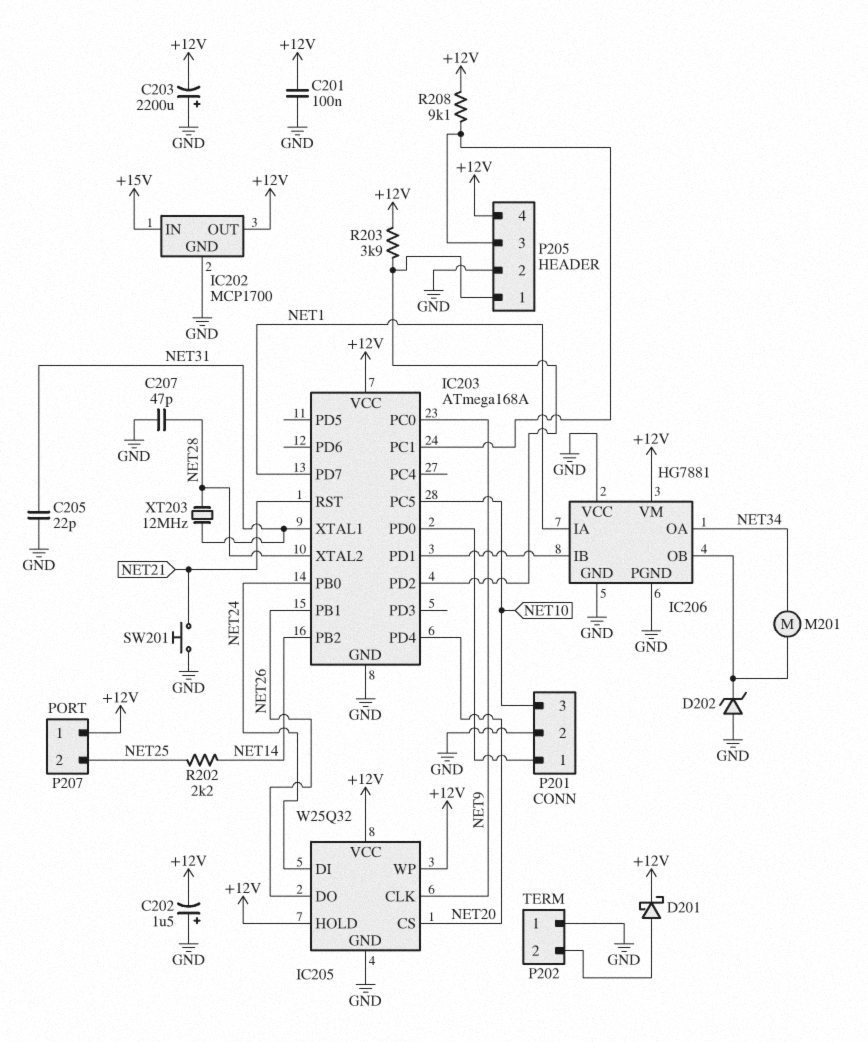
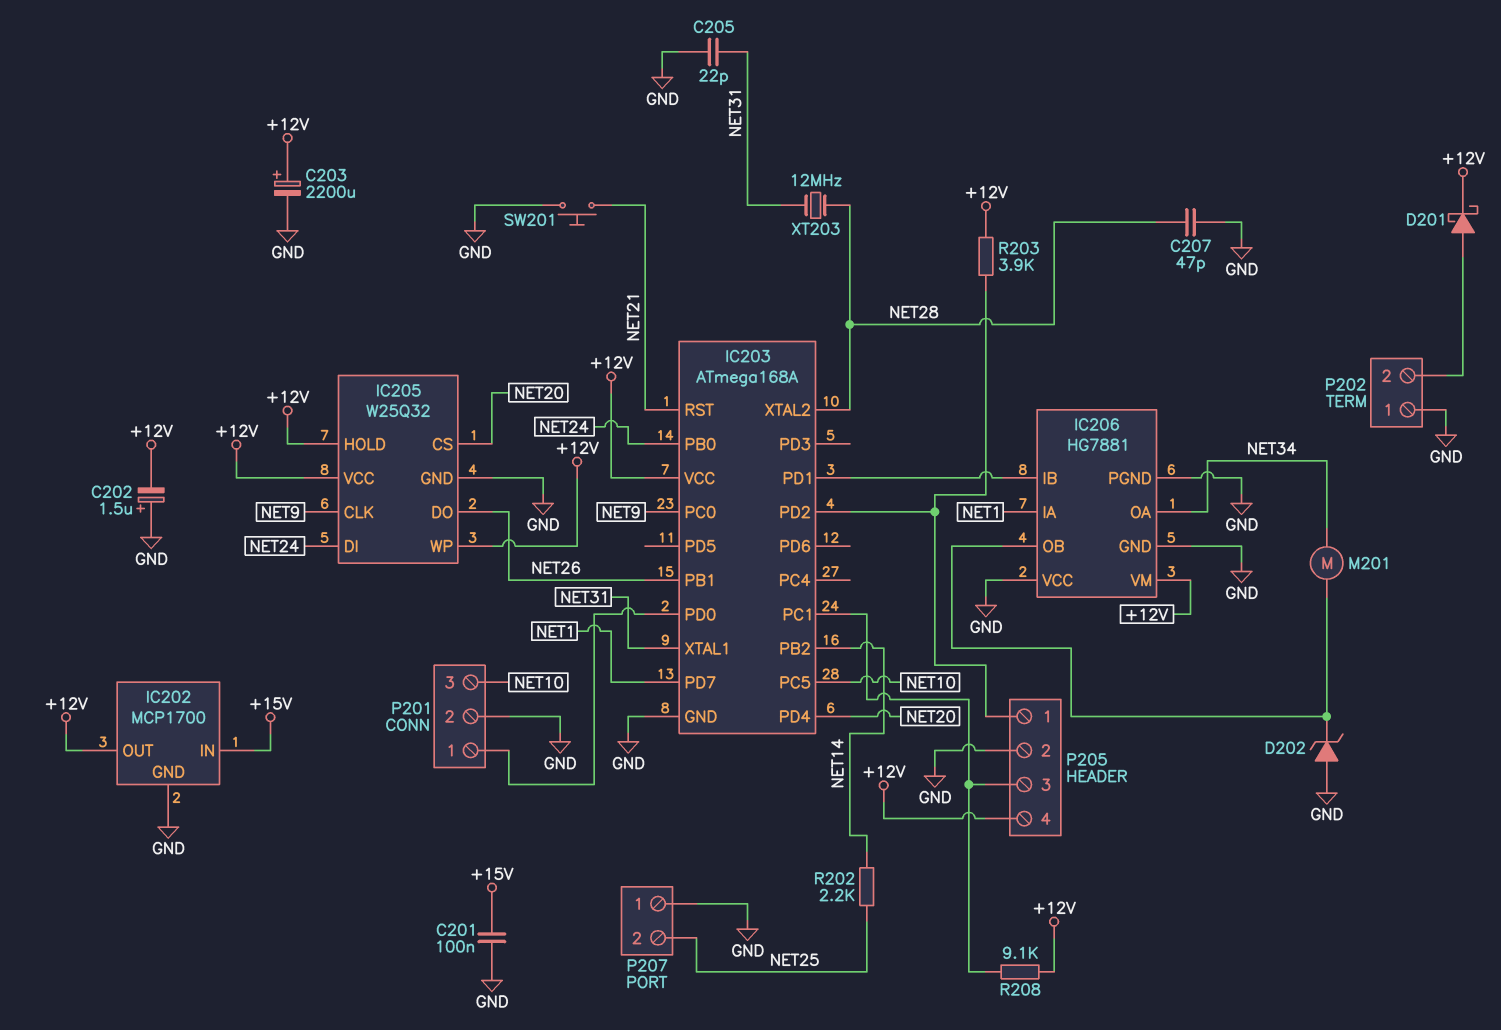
C201: 100nF (+12V, GND) -> 100nF (+15V, GND)
C203: 2200uF (plus GND, minus +12V) -> 2200uF (plus +12V, minus GND)
P207 pin 1: +12V -> GND

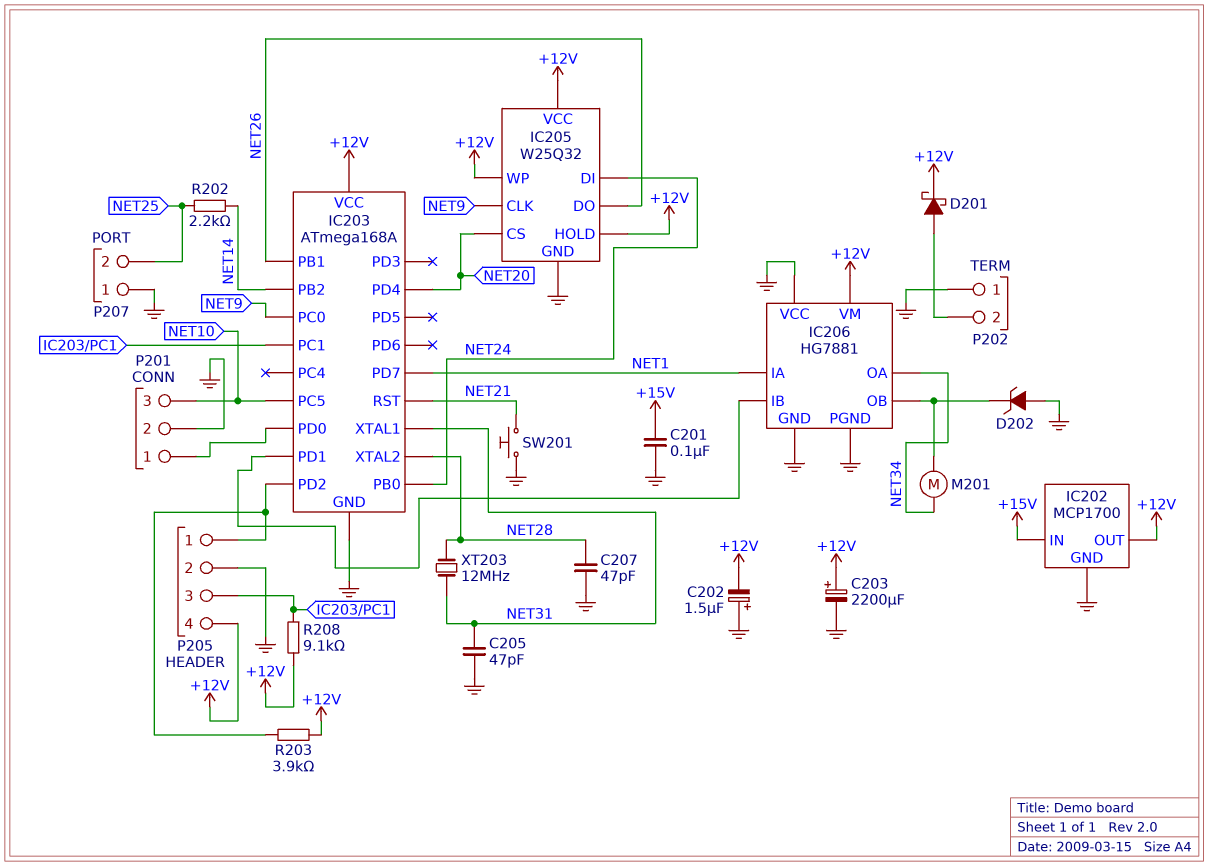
C205: 22pF (GND, NET31) -> 47pF (GND, NET31)

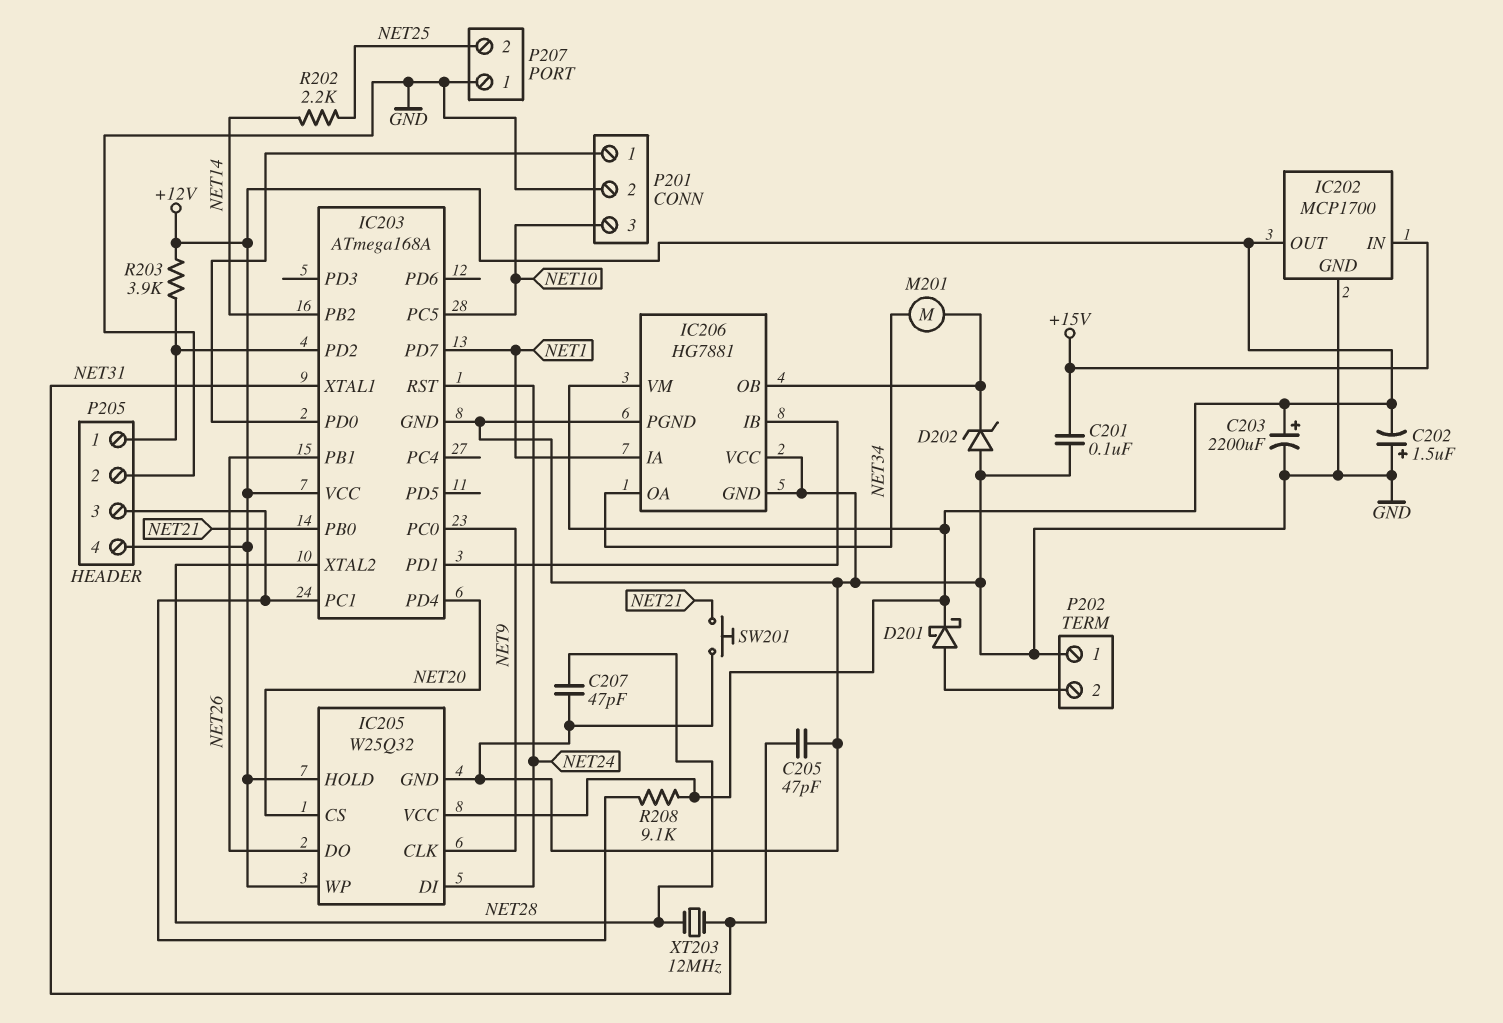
IC203 pin PB0: NET24 -> NET21
IC203 pin RST: NET21 -> NET24

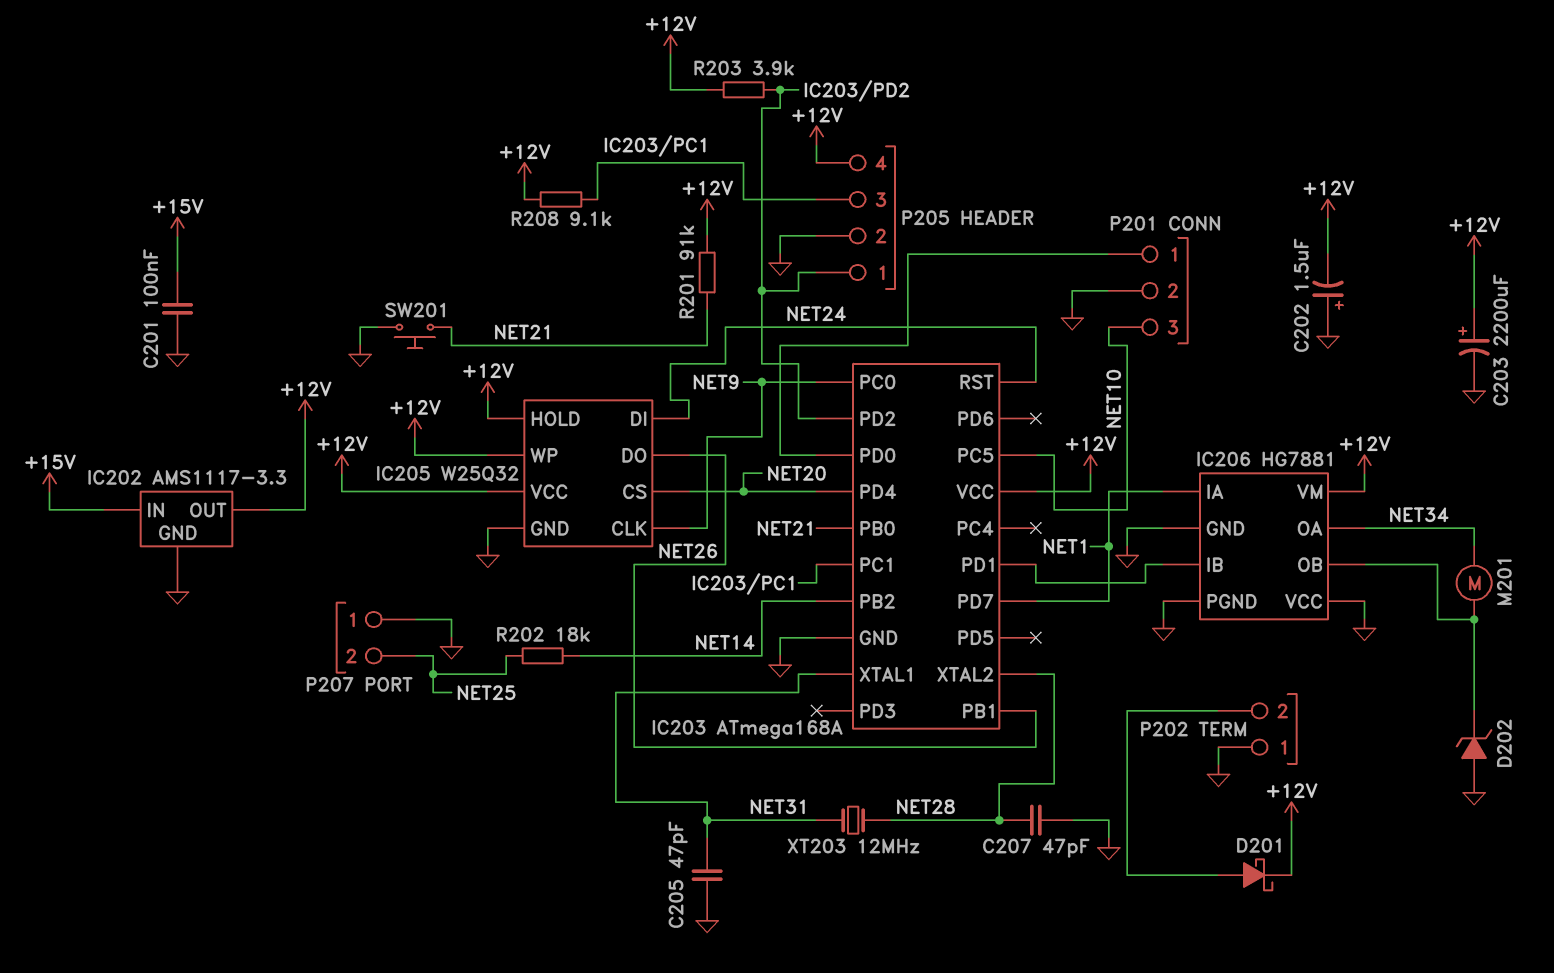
IC202: MCP1700 -> AMS1117-3.3
R201: none -> 91k (+12V, NET21)
R202: 2.2k (NET14, NET25) -> 18k (NET14, NET25)

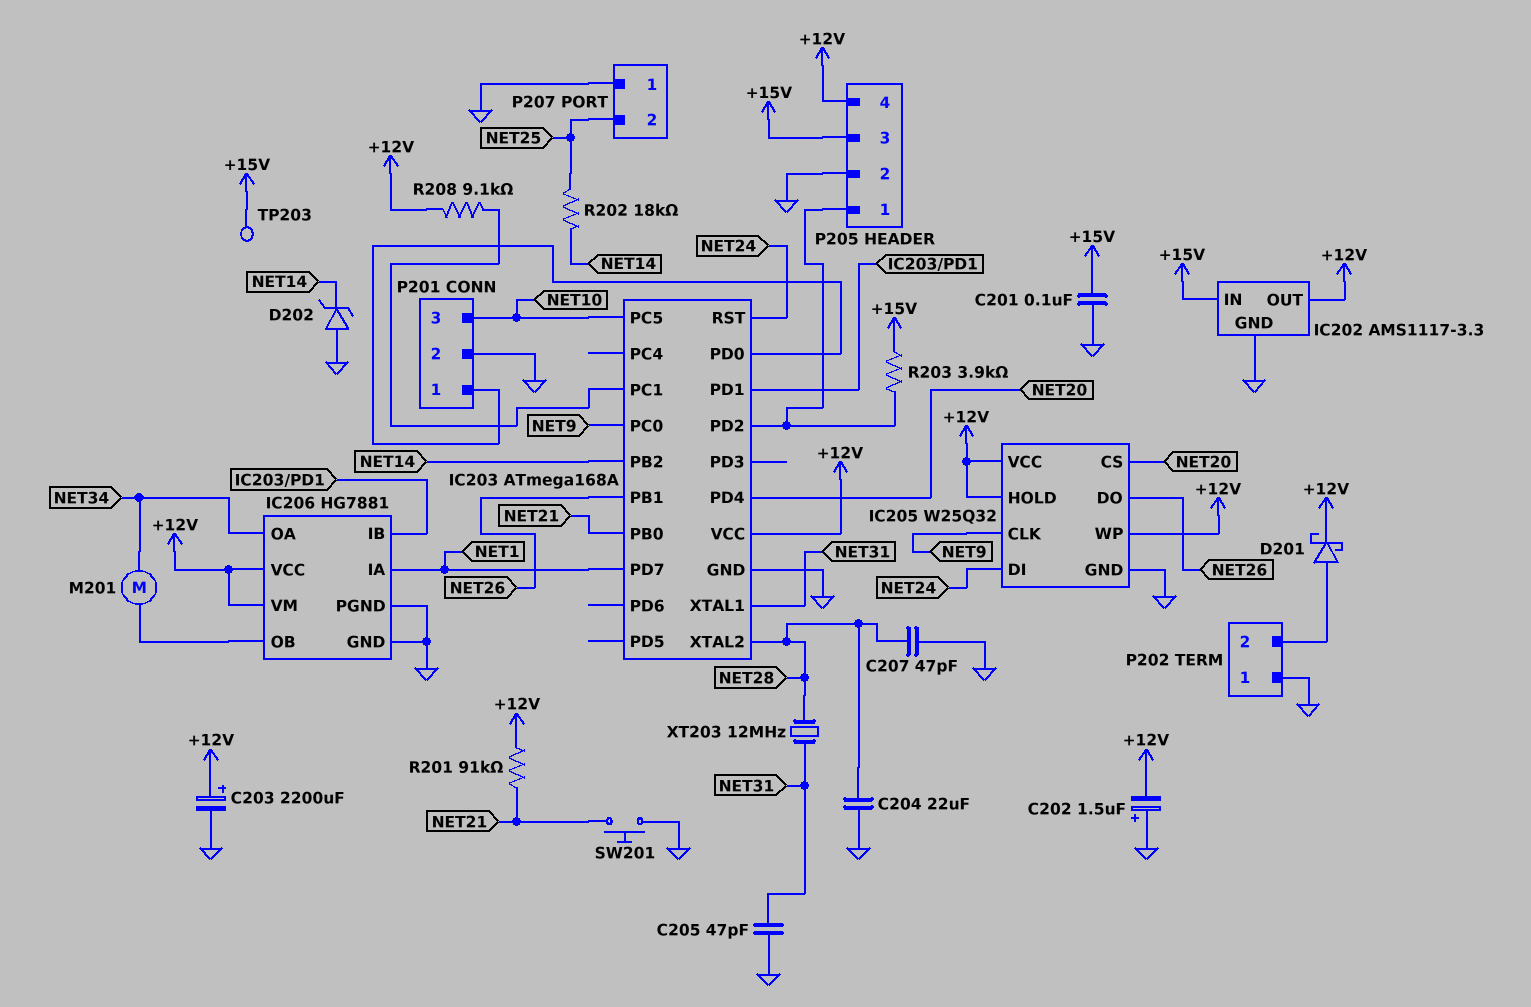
C204: none -> 22uF (GND, NET28)
D202: zener (A GND, K IC206/OB) -> zener (A GND, K NET14)
IC206 pin VCC: GND -> +12V
P205 pin 3: IC203/PC1 -> +15V
R203: 3.9k (+12V, IC203/PD2) -> 3.9k (+15V, IC203/PD2)
TP203: none -> test point (+15V)

